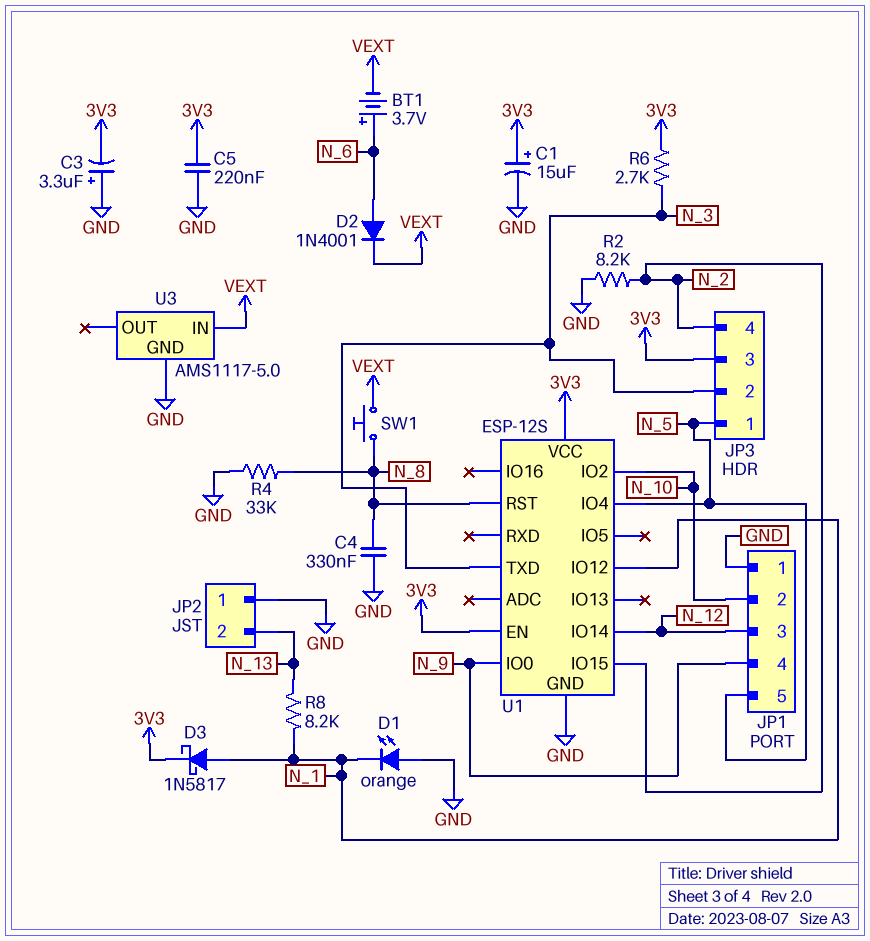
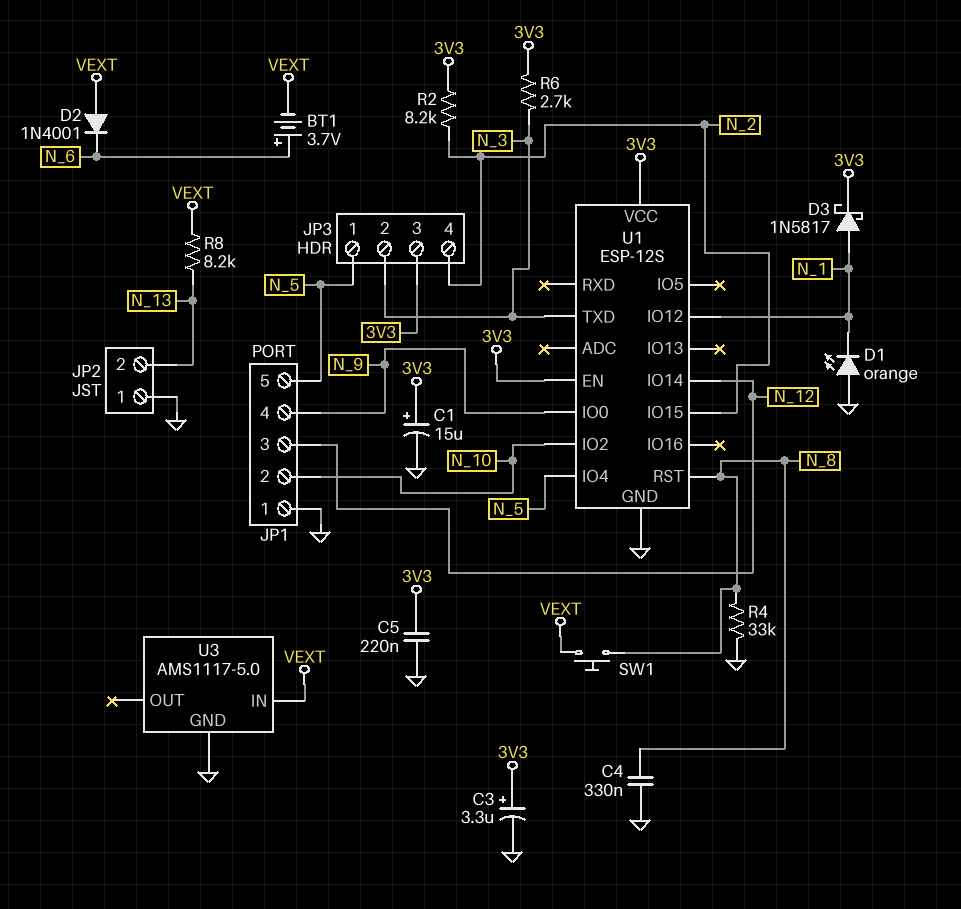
C3: 3.3uF (plus GND, minus 3V3) -> 3.3uF (plus 3V3, minus GND)
D2: diode 1N4001 (A N_6, K VEXT) -> diode 1N4001 (A VEXT, K N_6)
R2: 8.2k (GND, N_2) -> 8.2k (3V3, N_2)
R8: 8.2k (N_1, N_13) -> 8.2k (N_13, VEXT)

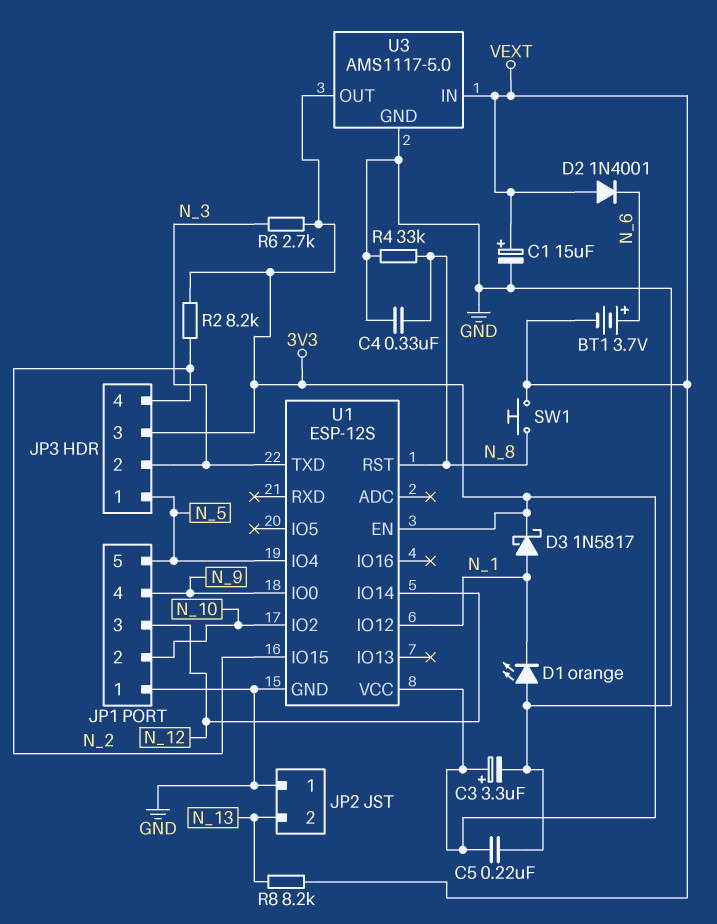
C1: 15uF (plus 3V3, minus GND) -> 15uF (plus VEXT, minus GND)
U3 pin OUT: none -> 3V3

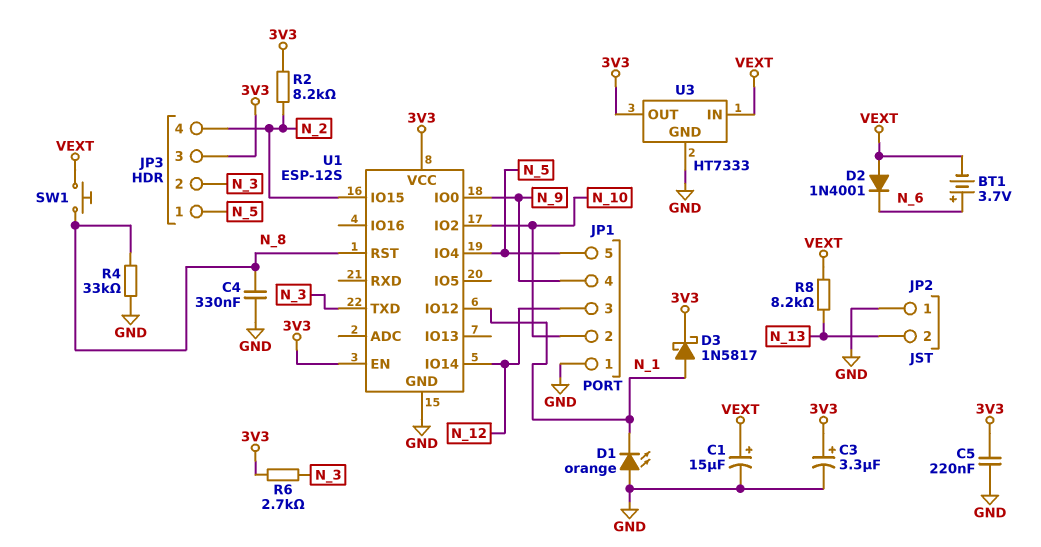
U3: AMS1117-5.0 -> HT7333

